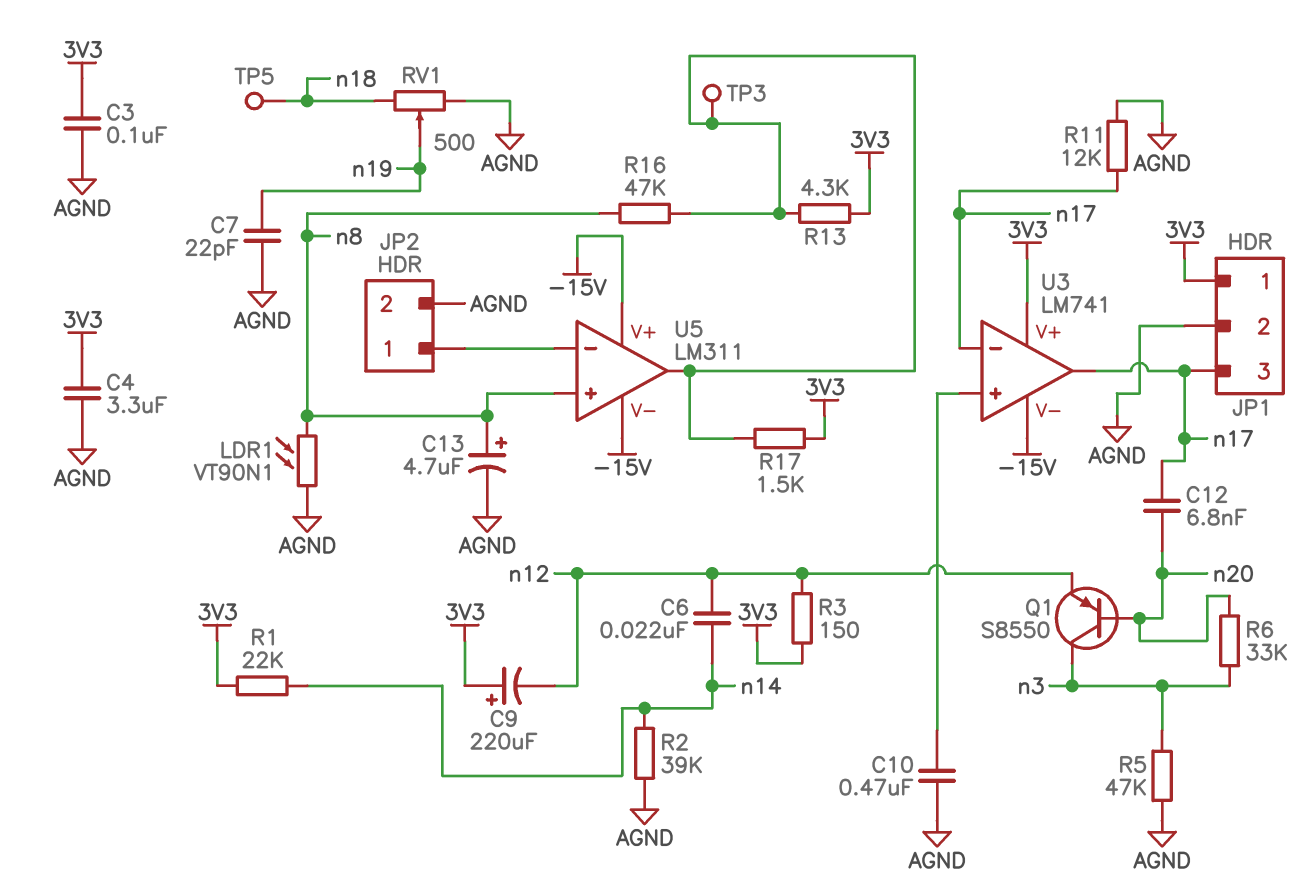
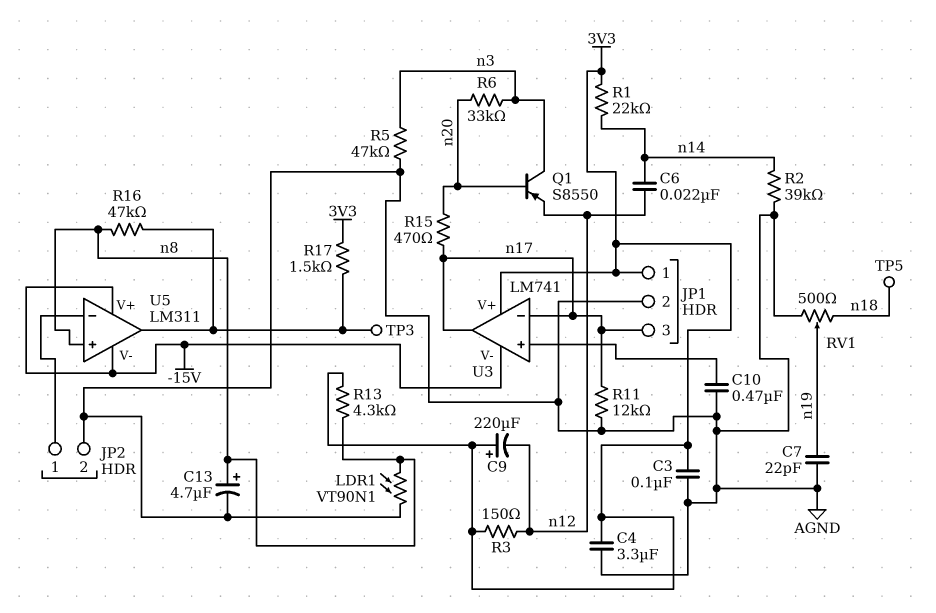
C12: 6.8nF (n17, n20) -> none
R13: 4.3k (3V3, U5/out) -> 4.3k (3V3, n8)
R15: none -> 470 (n17, n20)

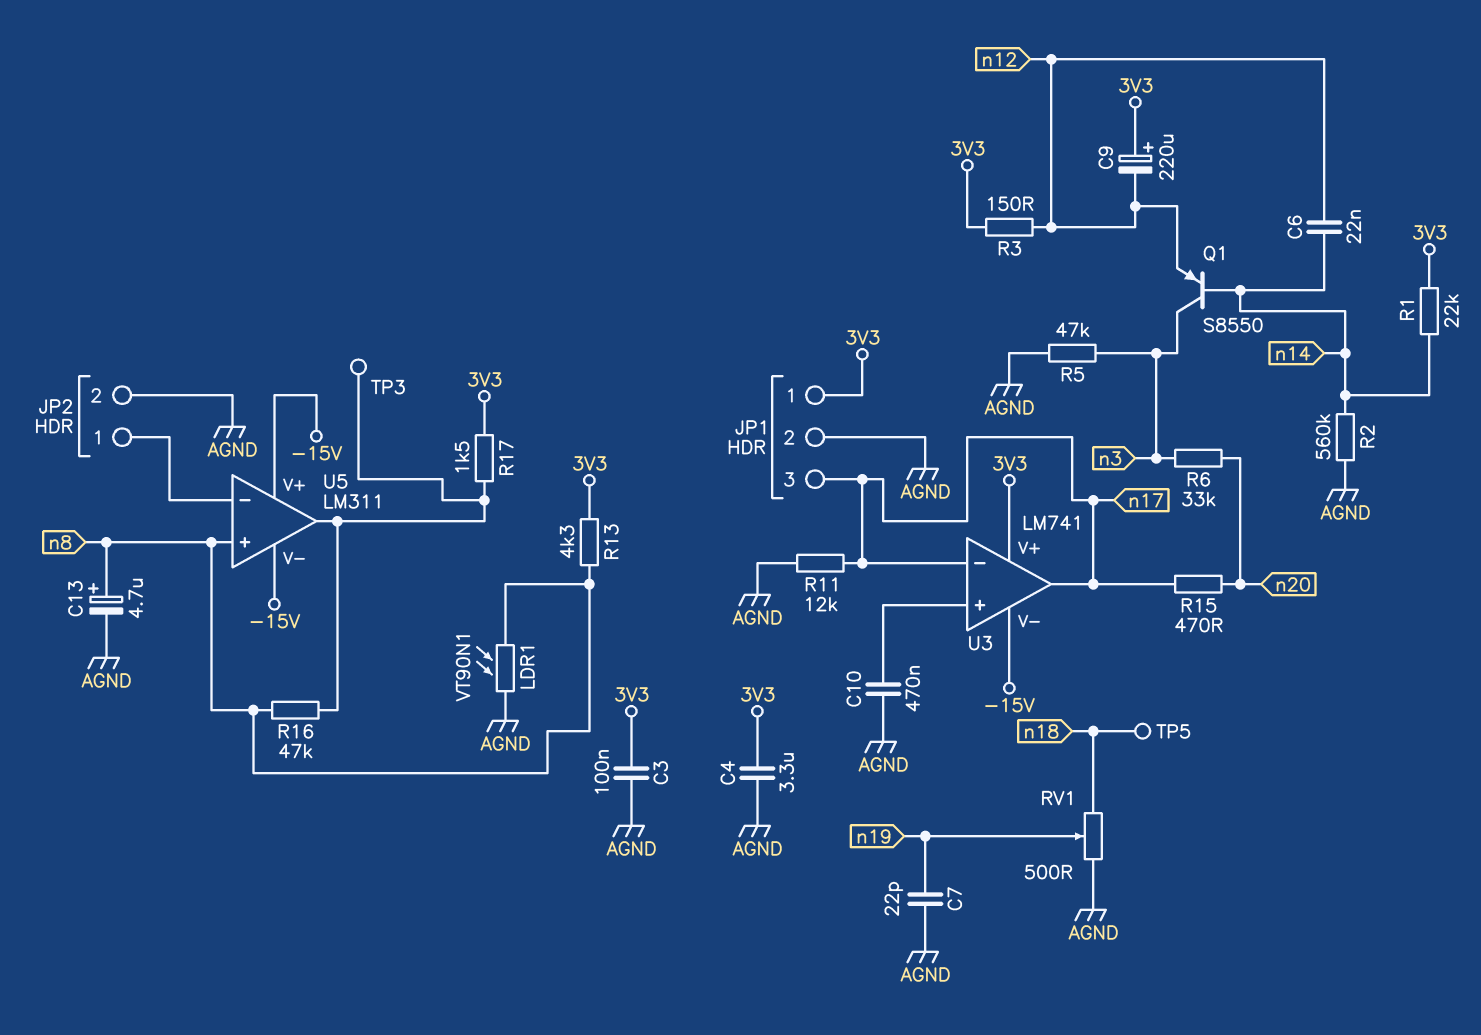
Q1: PNP S8550 (B n20, C n3, E n12) -> PNP S8550 (B n14, C n3, E n12)
R2: 39k (AGND, n14) -> 560k (AGND, n14)

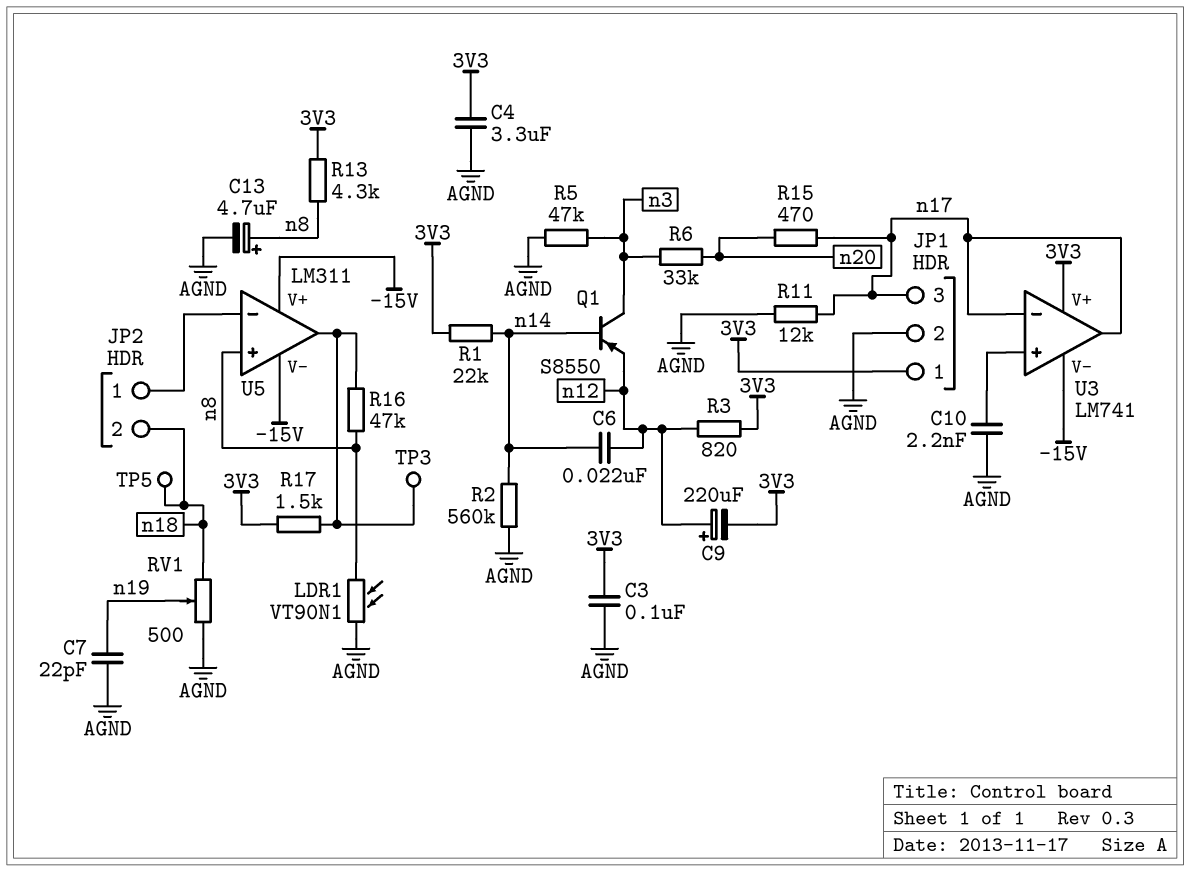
C9: 220uF (plus 3V3, minus n12) -> 220uF (plus n12, minus 3V3)
C10: 470nF (AGND, U3/in+) -> 2.2nF (AGND, U3/in+)
JP2 pin 2: AGND -> n18
R3: 150 (3V3, n12) -> 820 (3V3, n12)

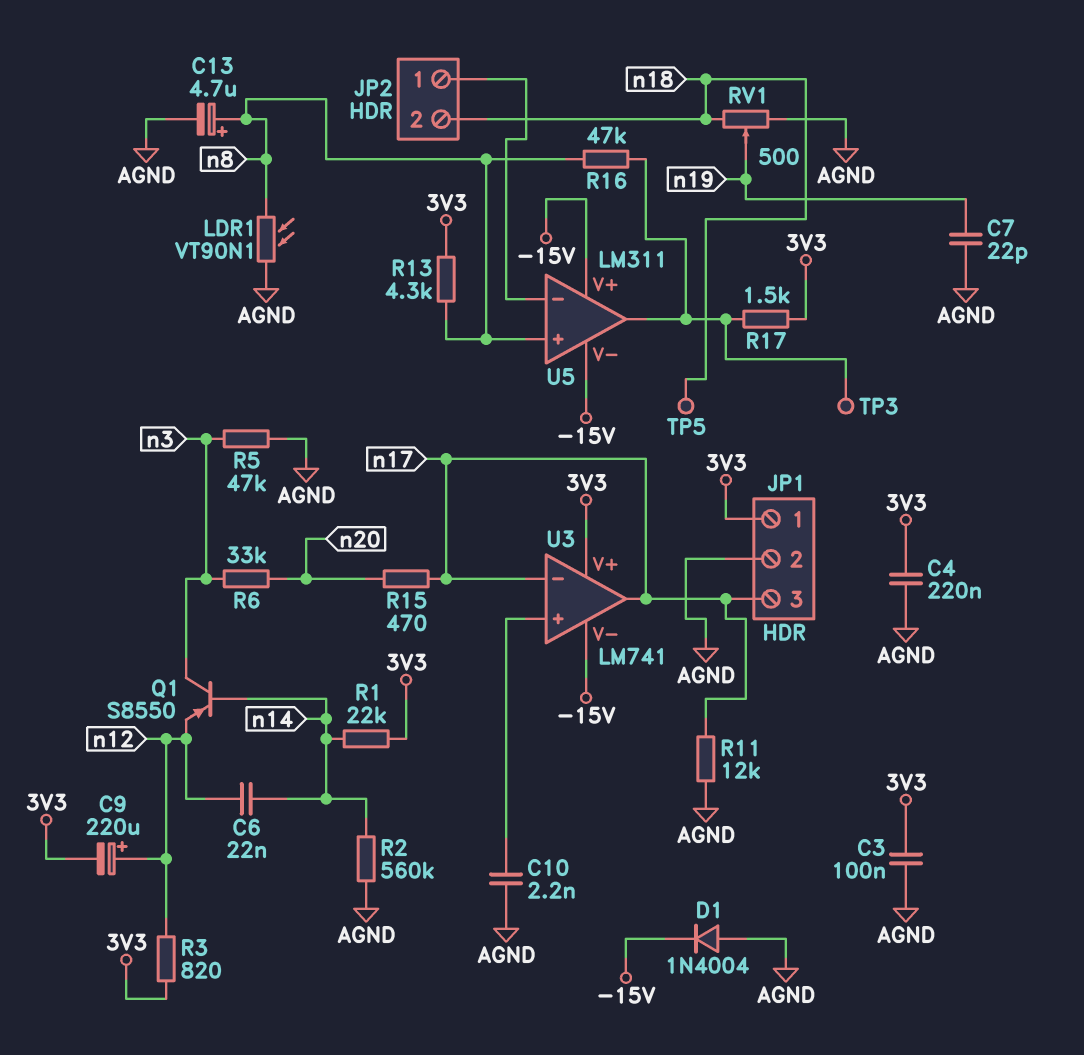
C4: 3.3uF (3V3, AGND) -> 220nF (3V3, AGND)
D1: none -> diode 1N4004 (A AGND, K -15V)

